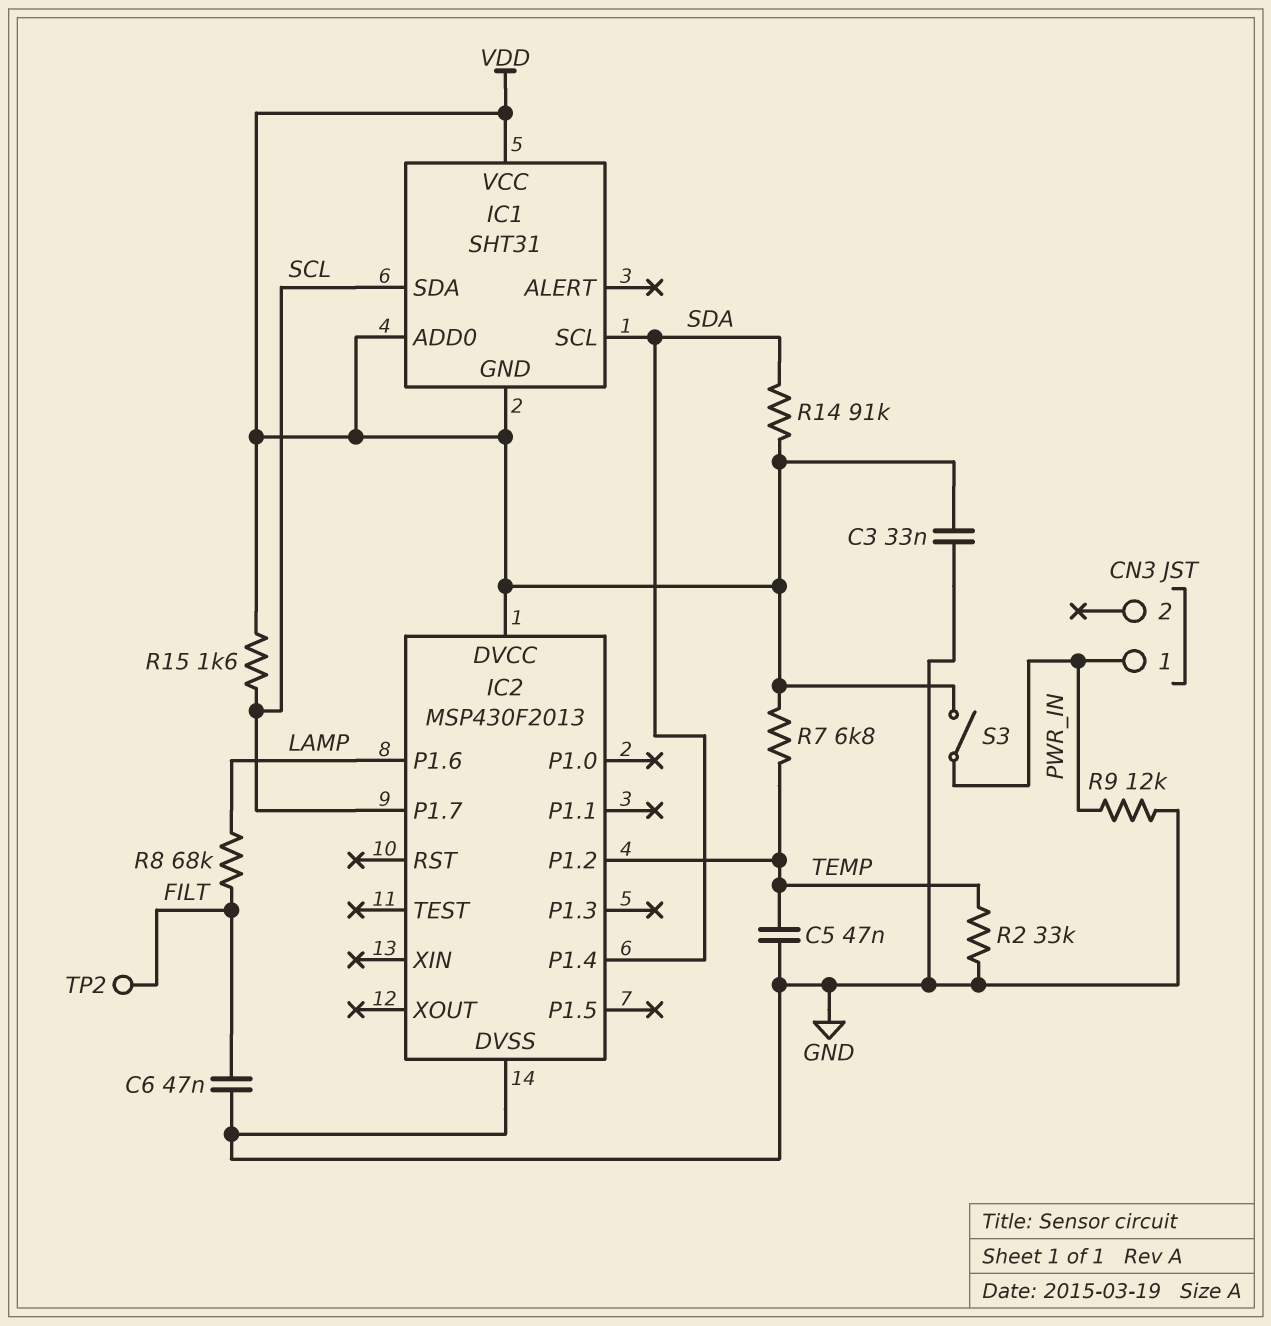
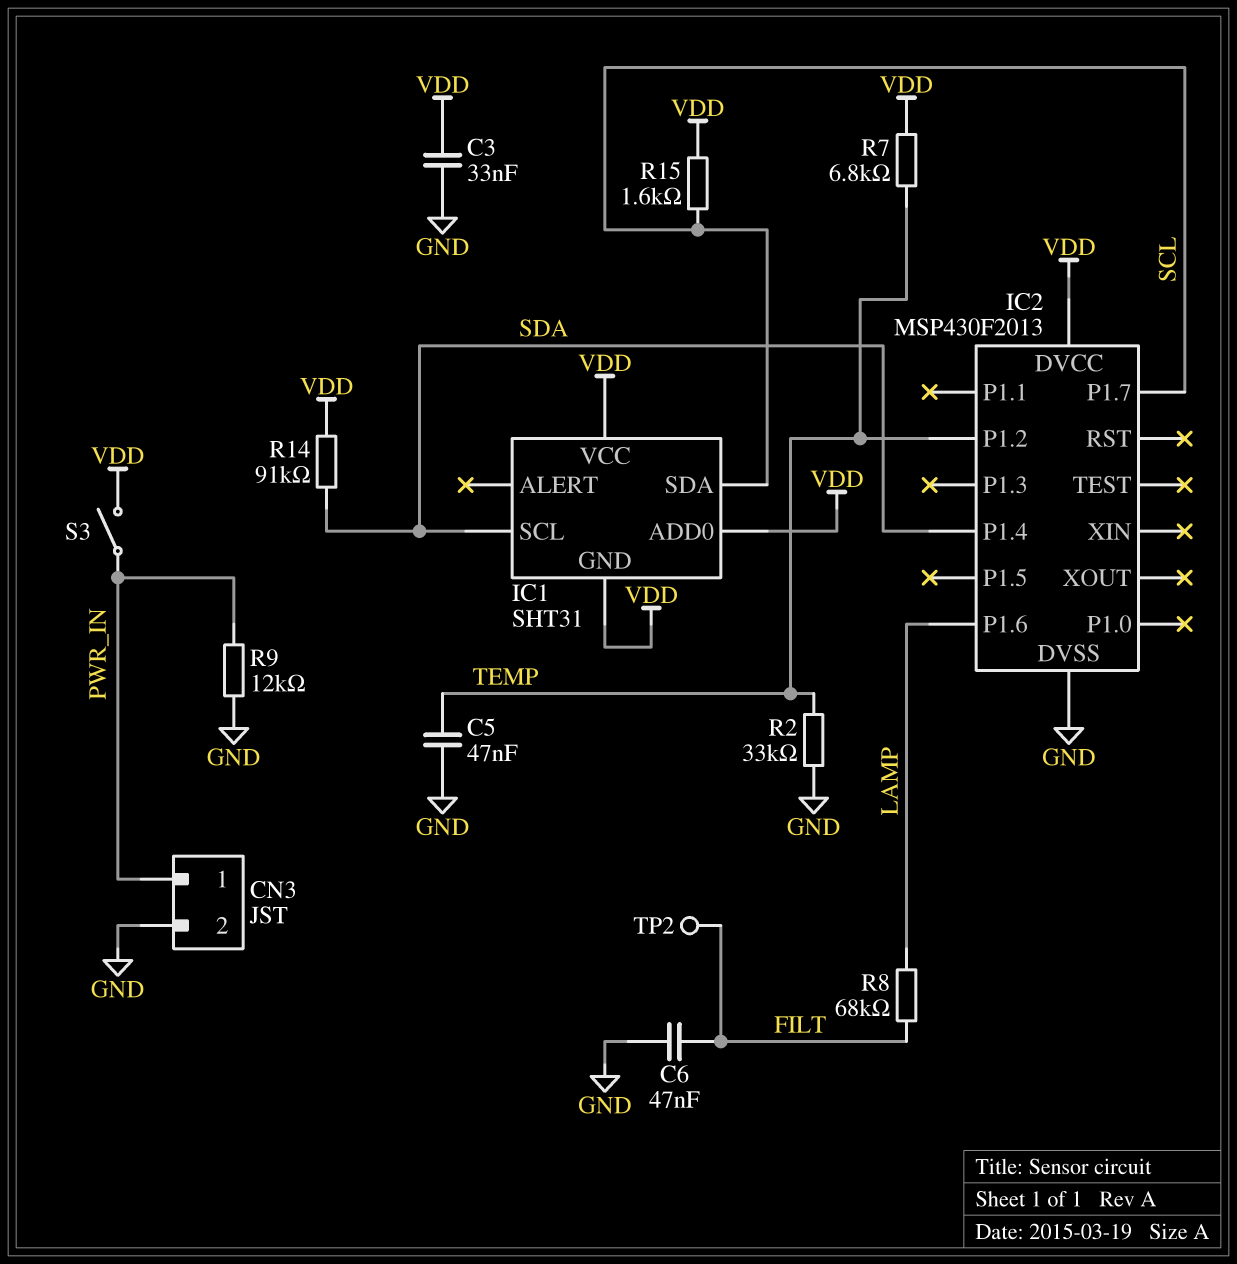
CN3 pin 2: none -> GND

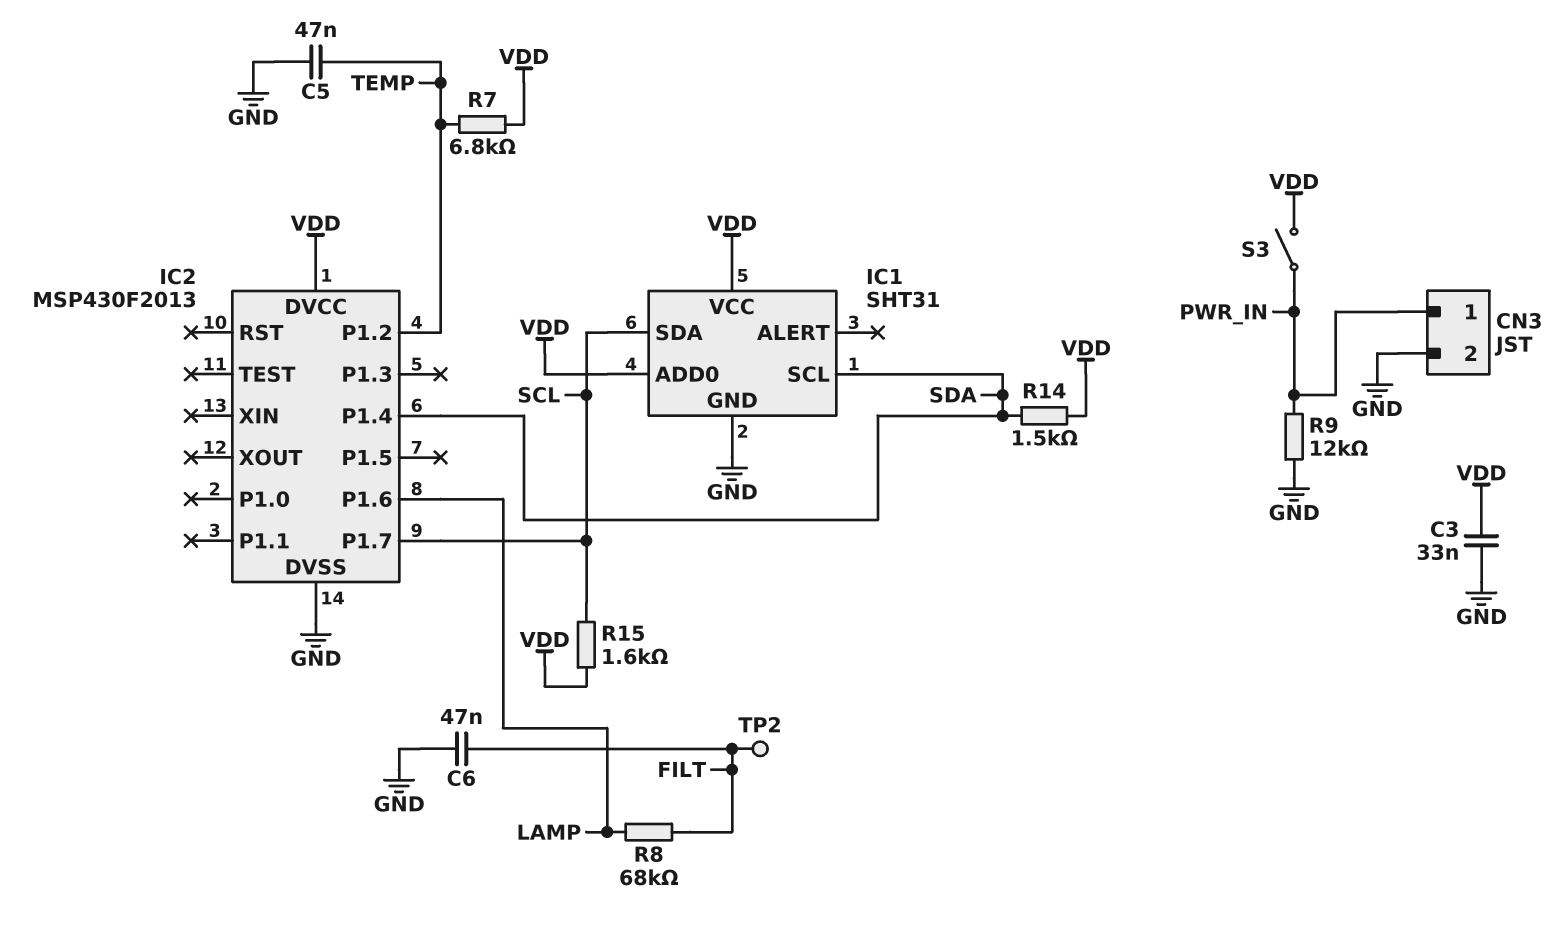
IC1 pin GND: VDD -> GND
R2: 33k (GND, TEMP) -> none
R14: 91k (SDA, VDD) -> 1.5k (SDA, VDD)

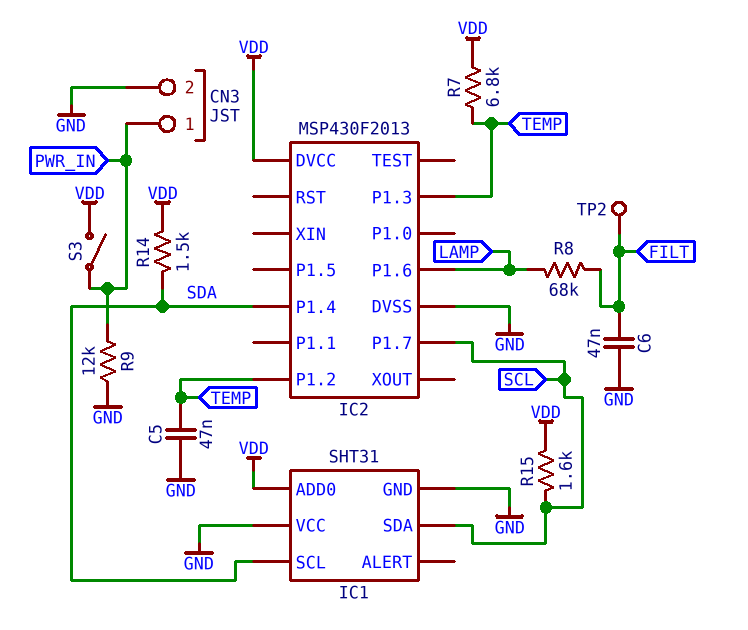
C3: 33nF (GND, VDD) -> none
IC1 pin VCC: VDD -> GND
IC2 pin P1.3: none -> TEMP

